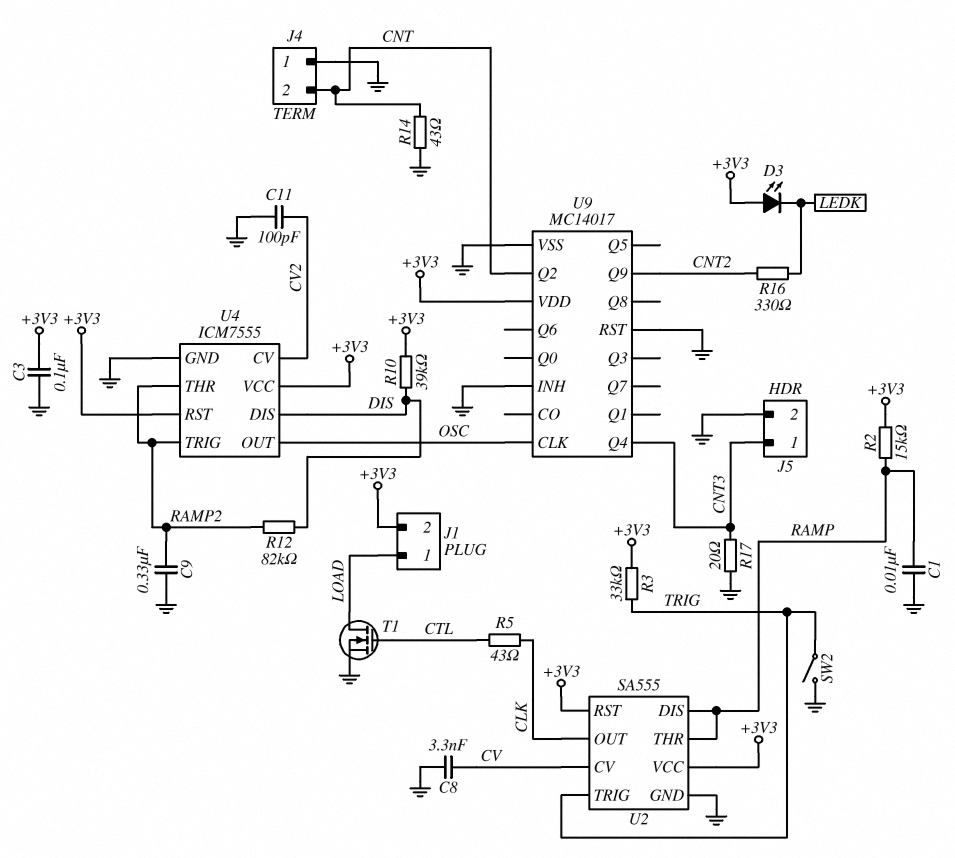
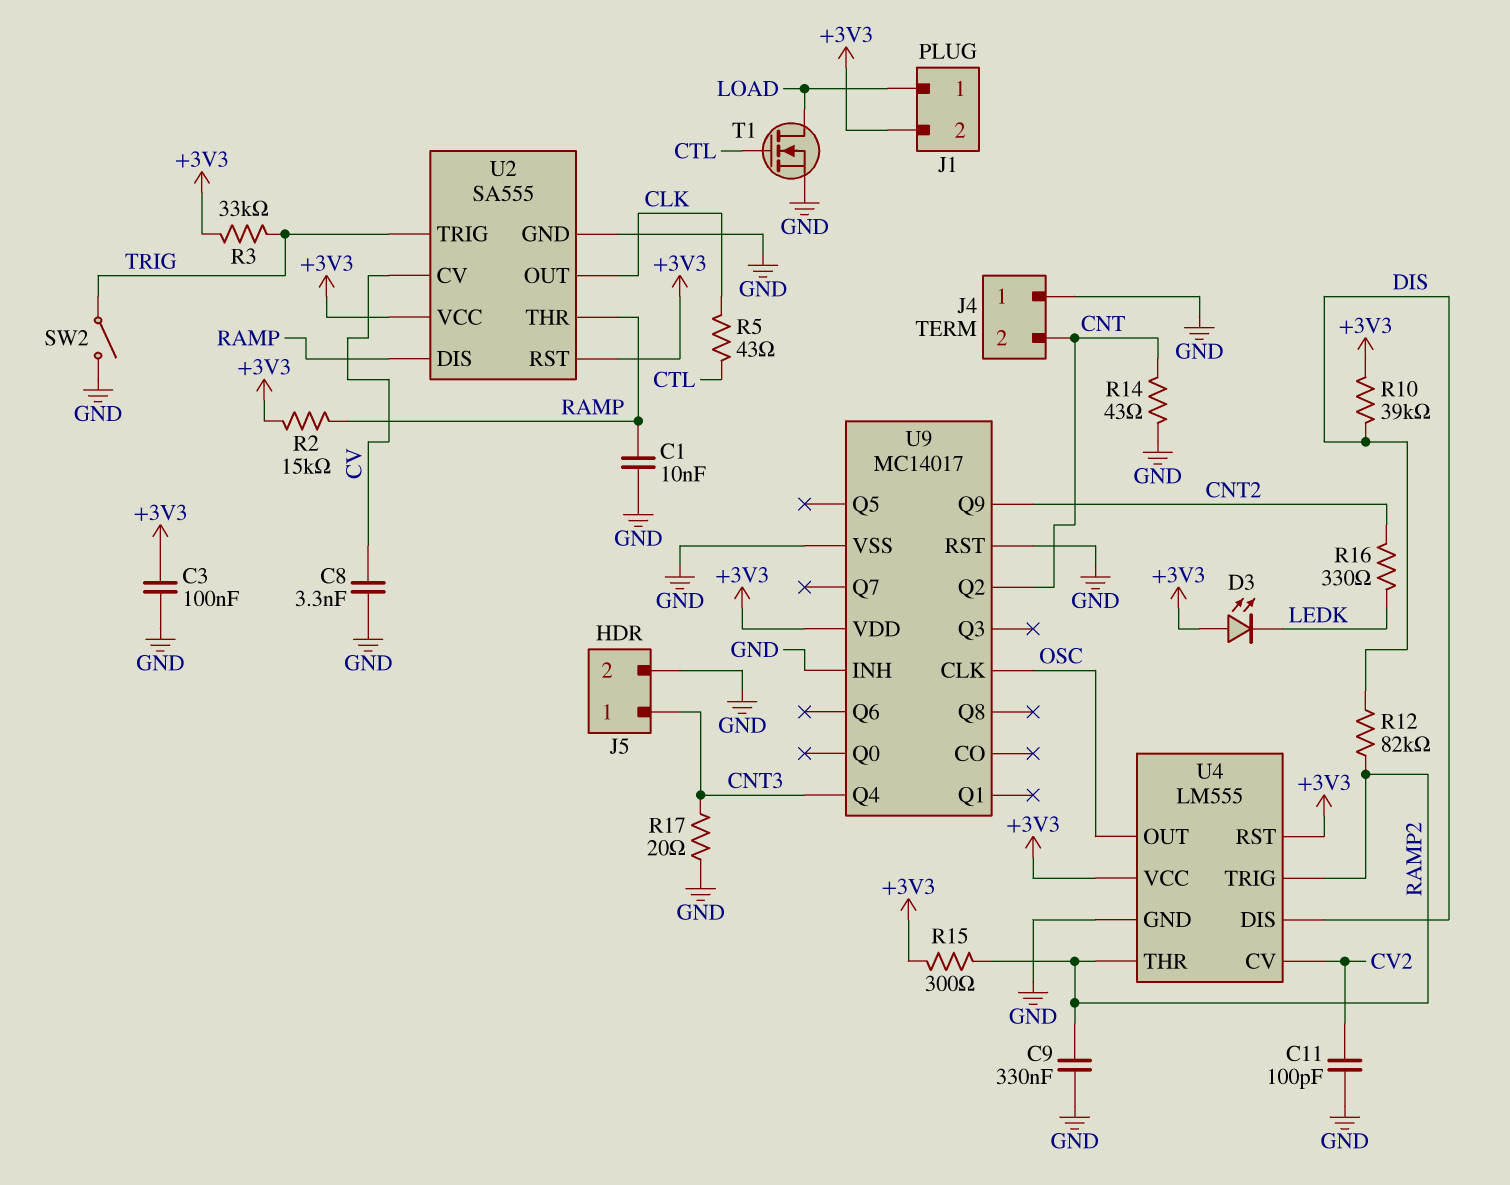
R15: none -> 300 (+3V3, RAMP2)
U4: ICM7555 -> LM555

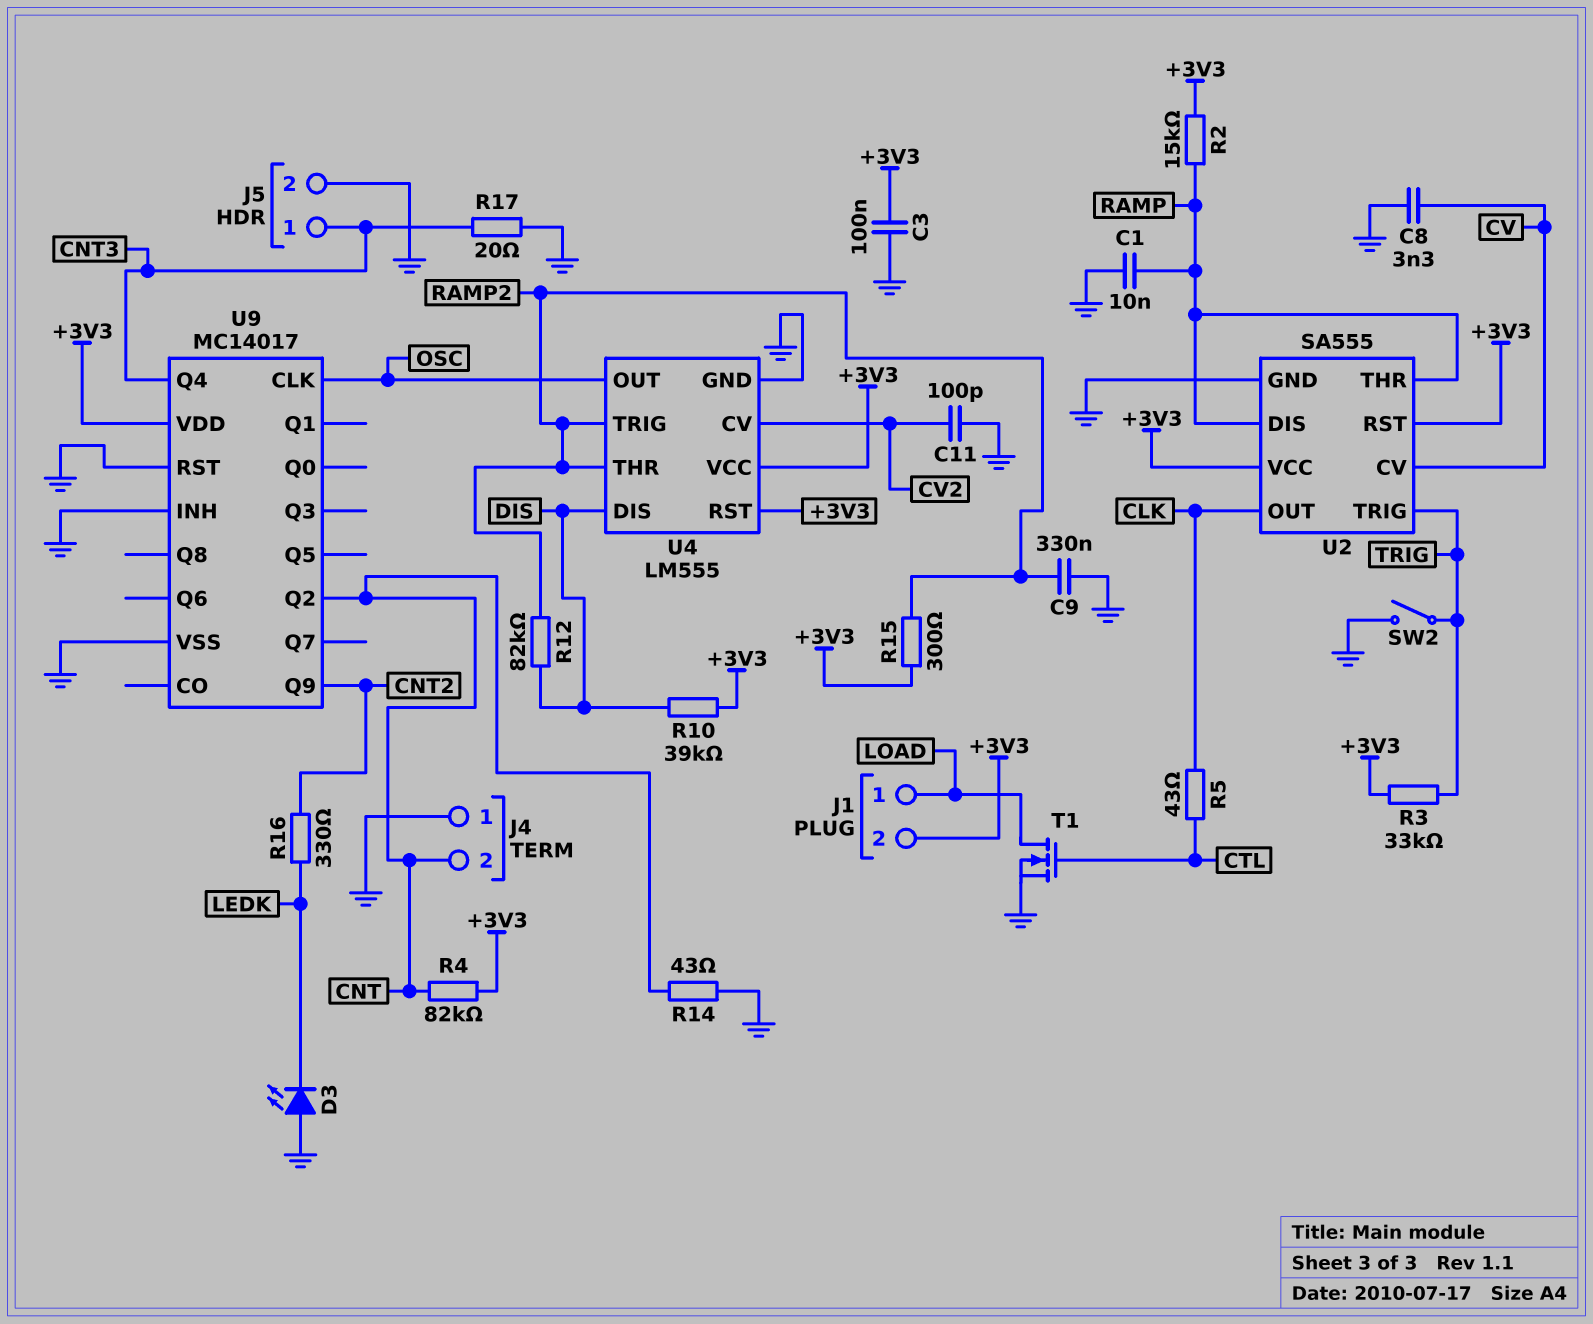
D3: LED (A +3V3, K LEDK) -> LED (A GND, K LEDK)
R4: none -> 82k (+3V3, CNT)

